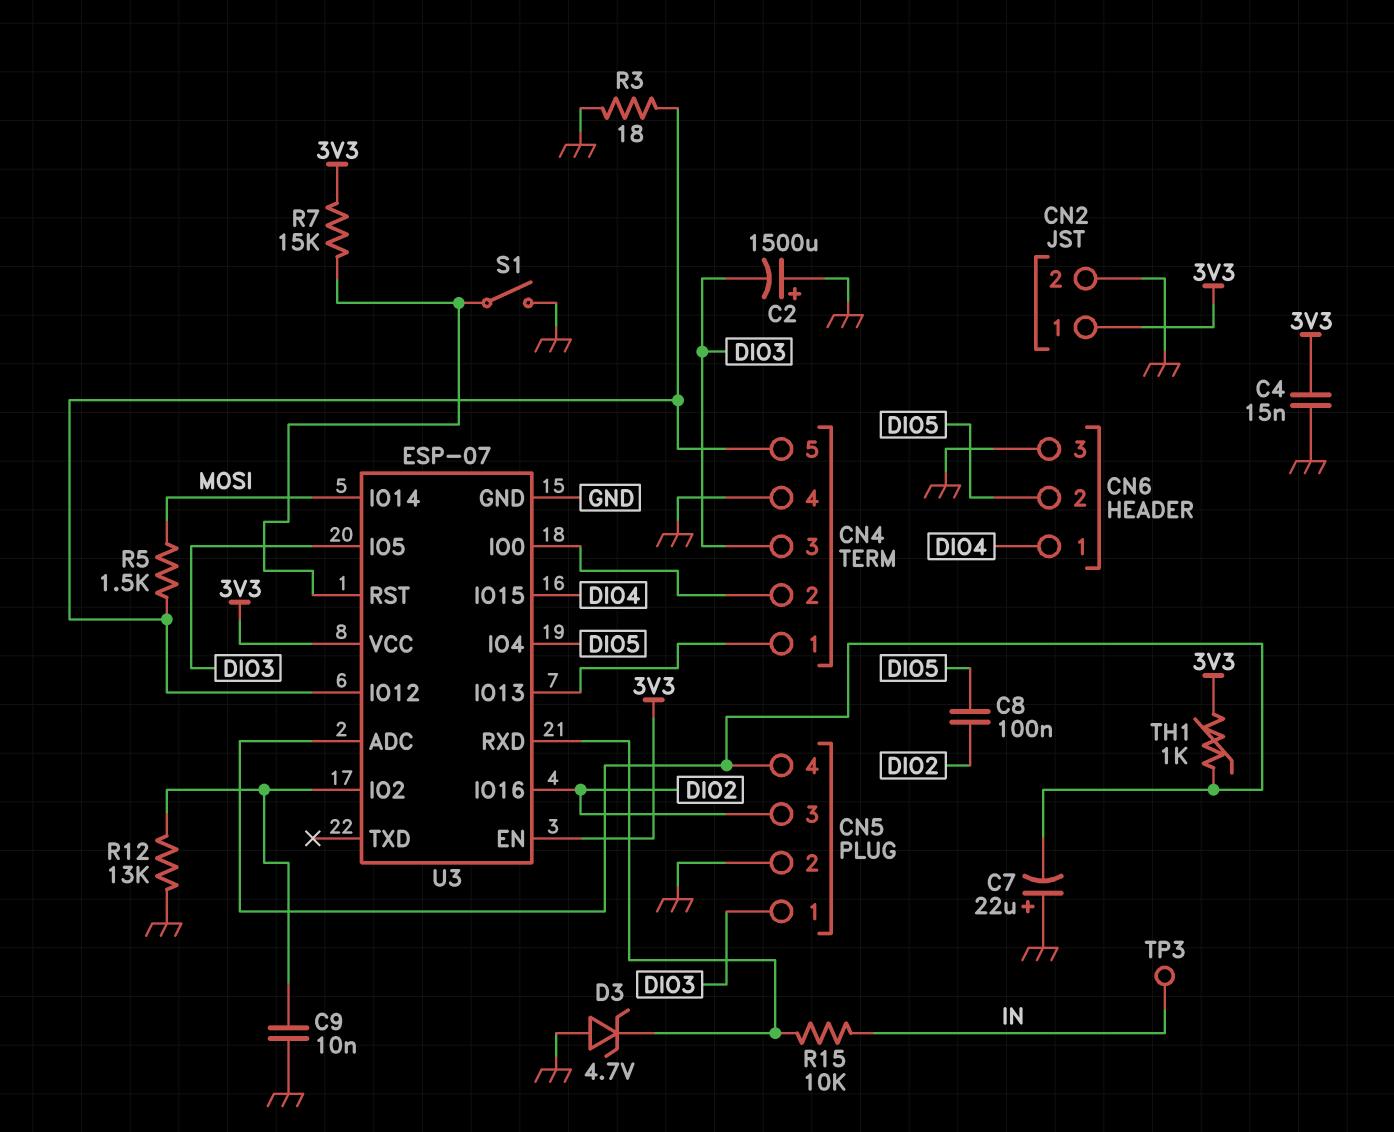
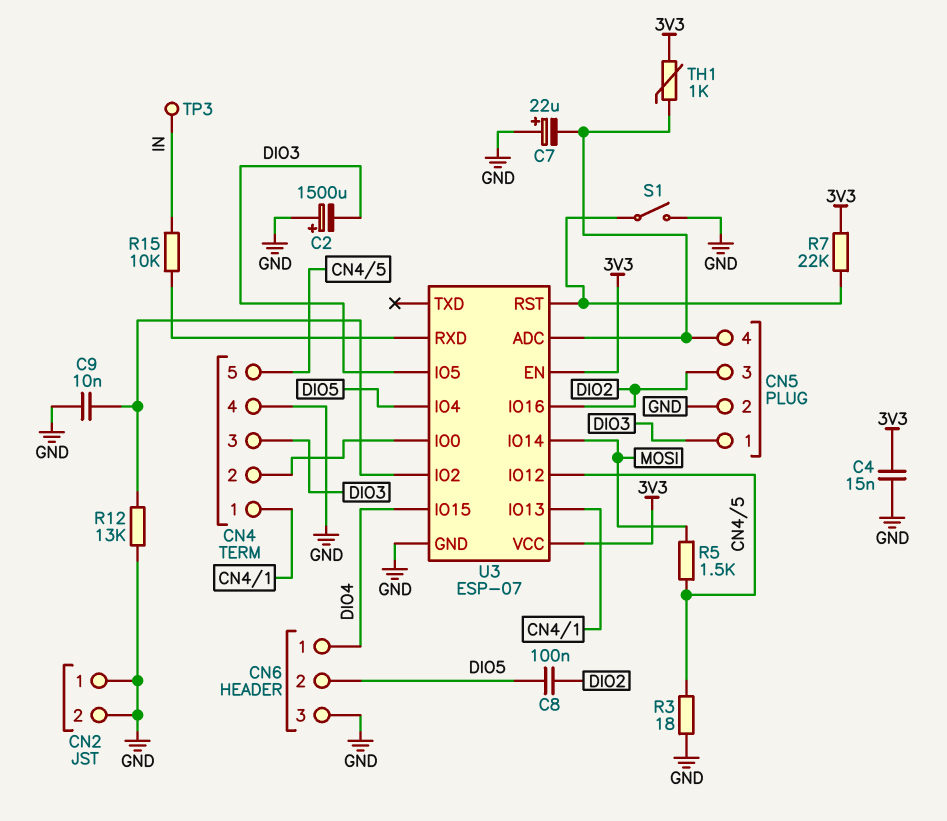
CN2 pin 1: 3V3 -> GND
D3: zener 4.7V (A GND, K U3/RXD) -> none
R7: 15k (3V3, U3/RST) -> 22k (3V3, U3/RST)

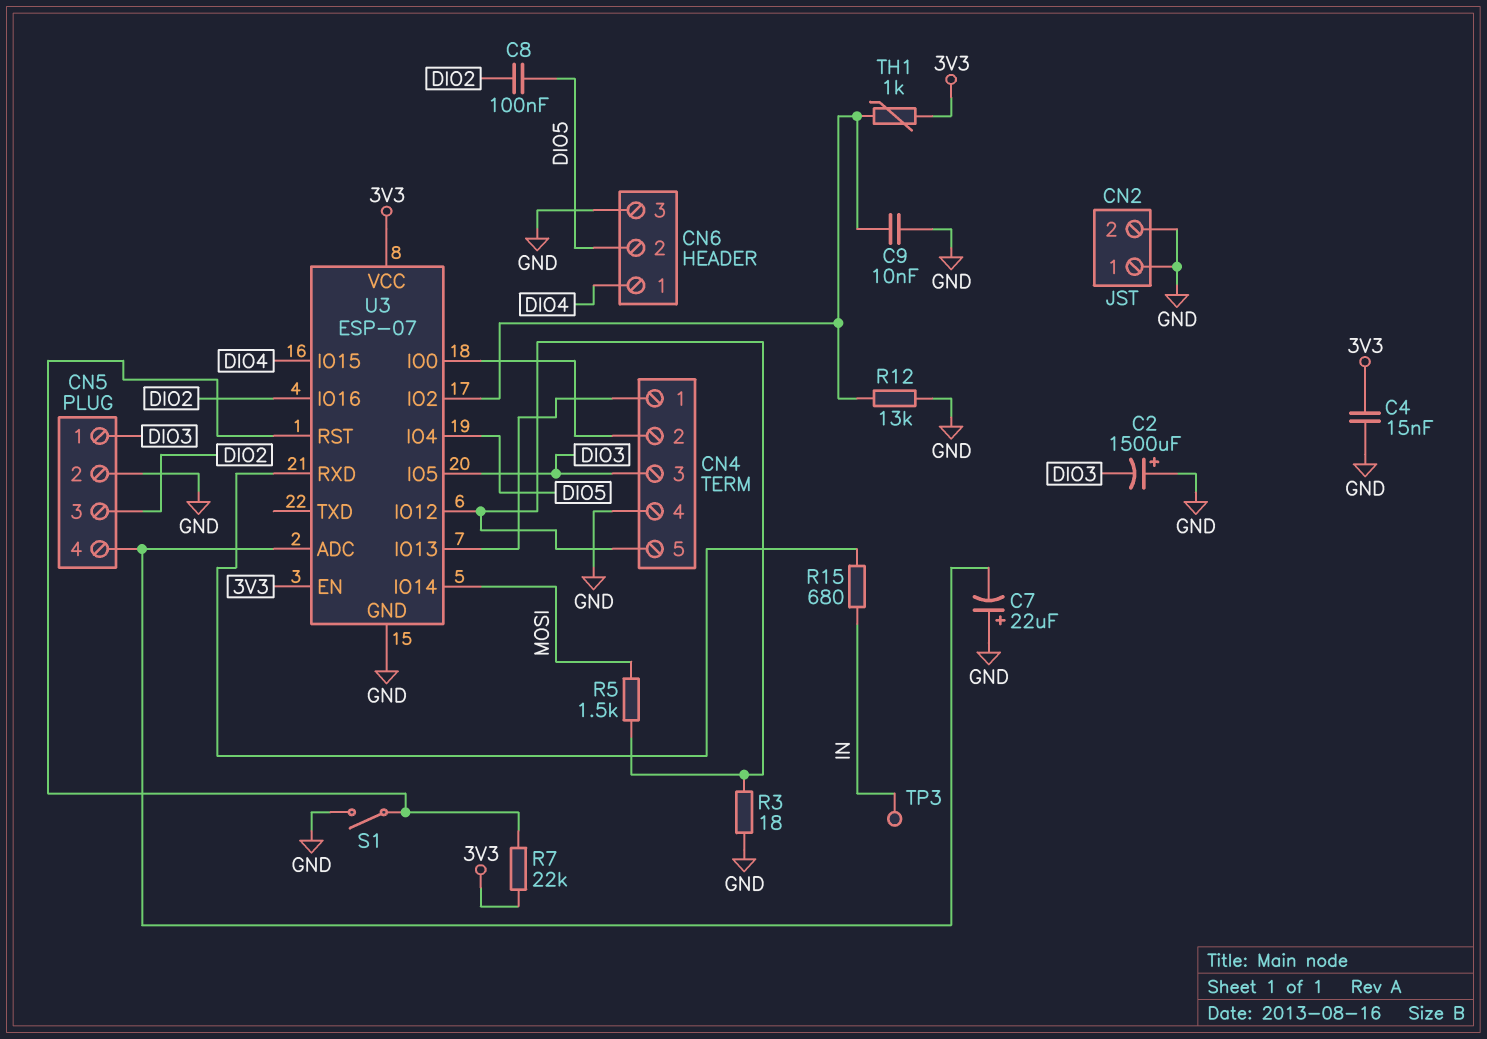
R15: 10k (IN, U3/RXD) -> 680 (IN, U3/RXD)
TH1: 1k (3V3, CN5/4) -> 1k (3V3, U3/IO2)

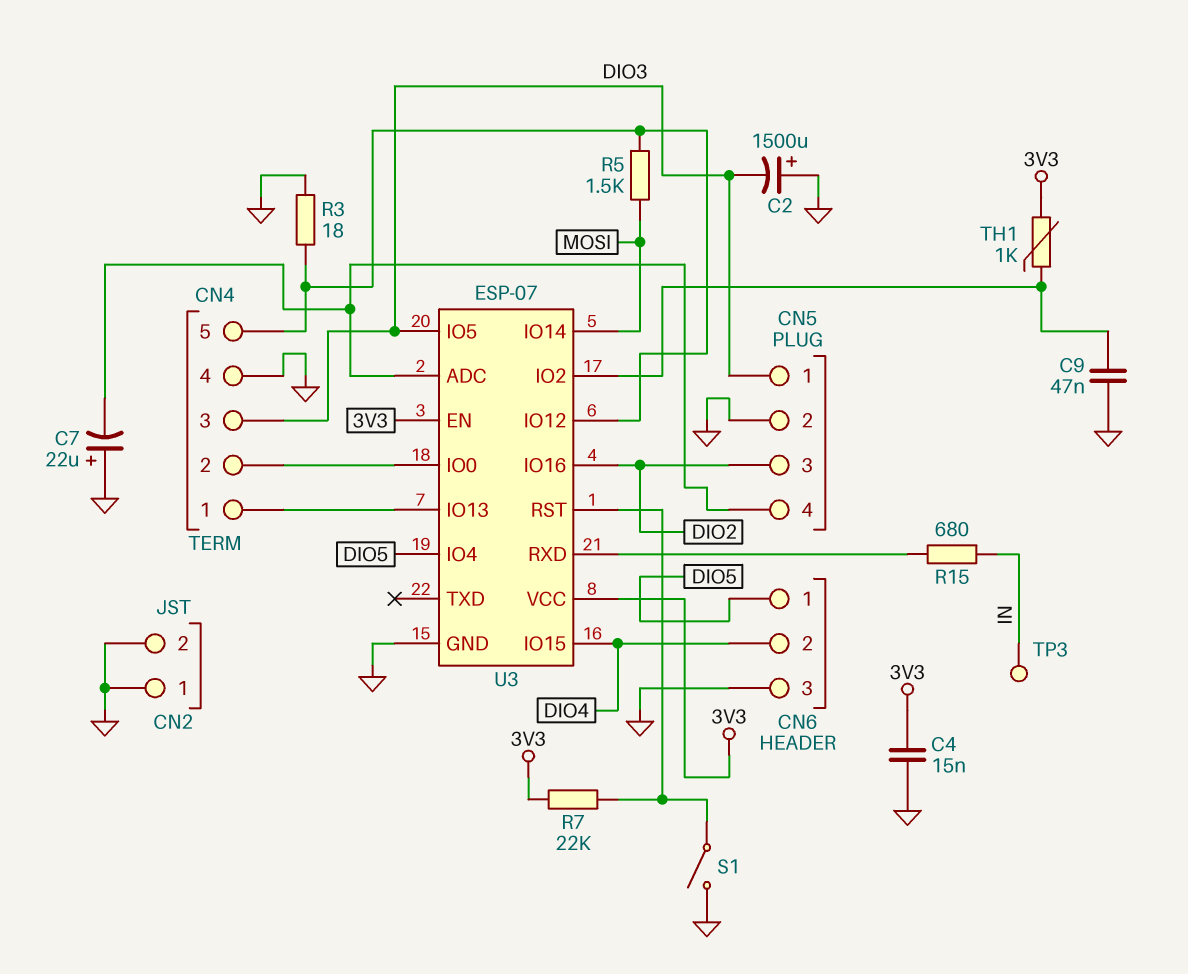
C8: 100nF (DIO2, DIO5) -> none
C9: 10nF (GND, U3/IO2) -> 47nF (GND, U3/IO2)
CN6 pin 1: DIO4 -> DIO5
CN6 pin 2: DIO5 -> DIO4
R12: 13k (GND, U3/IO2) -> none

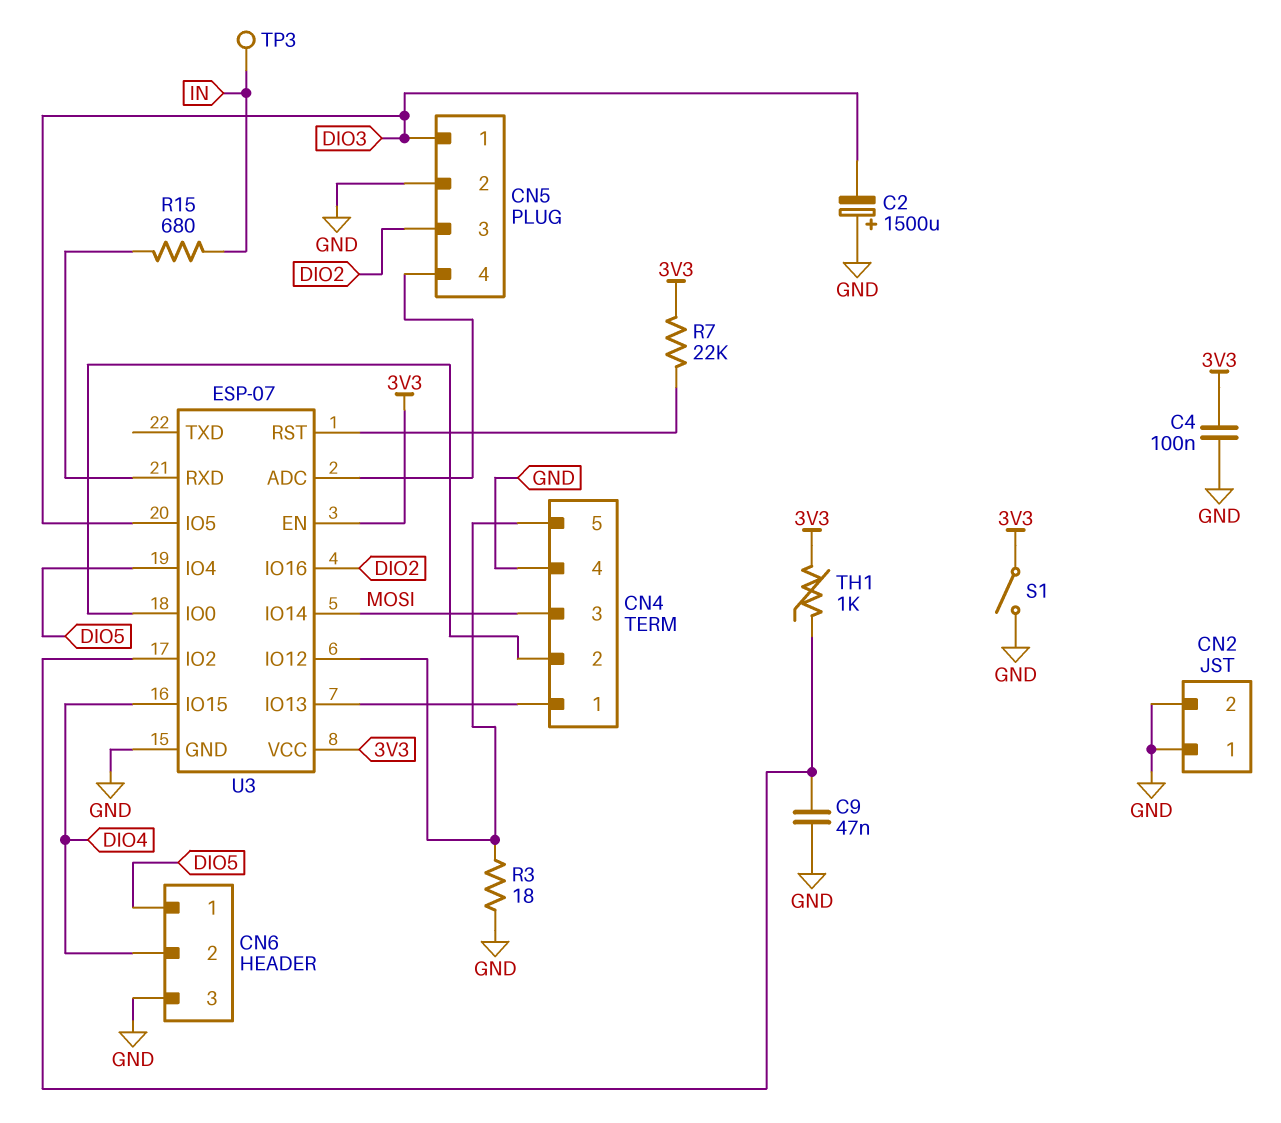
C4: 15nF (3V3, GND) -> 100nF (3V3, GND)
C7: 22uF (plus GND, minus CN5/4) -> none
CN4 pin 3: DIO3 -> MOSI
R5: 1.5k (CN4/5, MOSI) -> none
S1: switch (GND, U3/RST) -> switch (3V3, GND)

